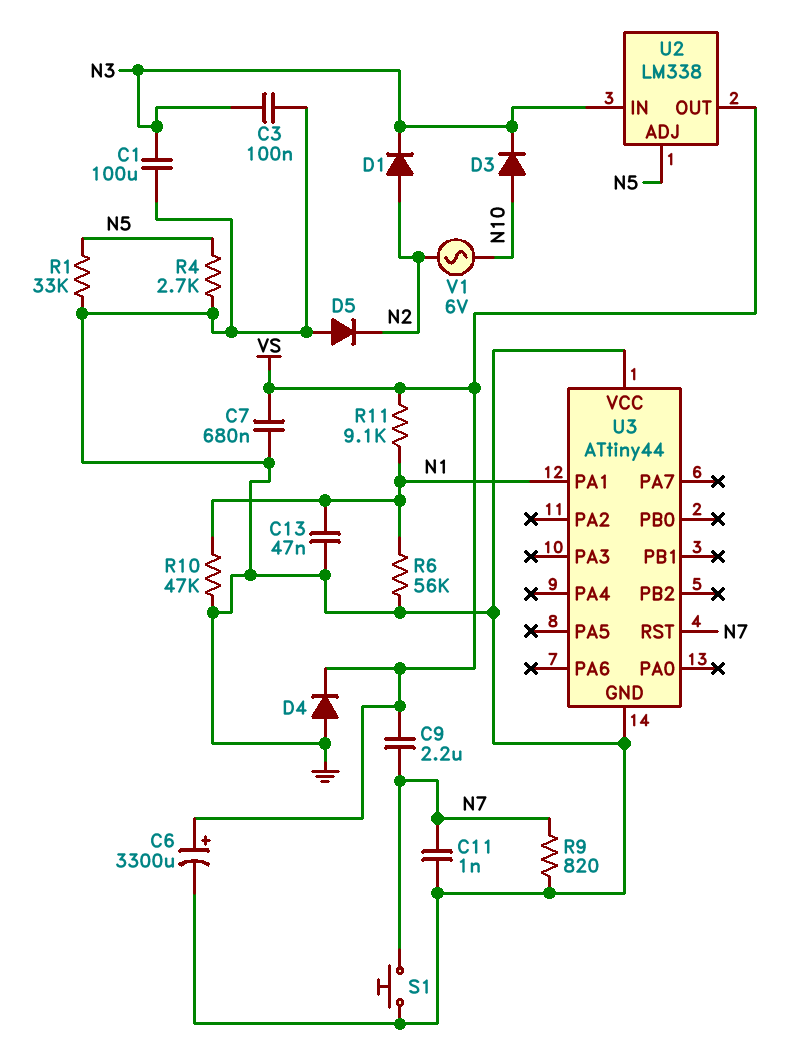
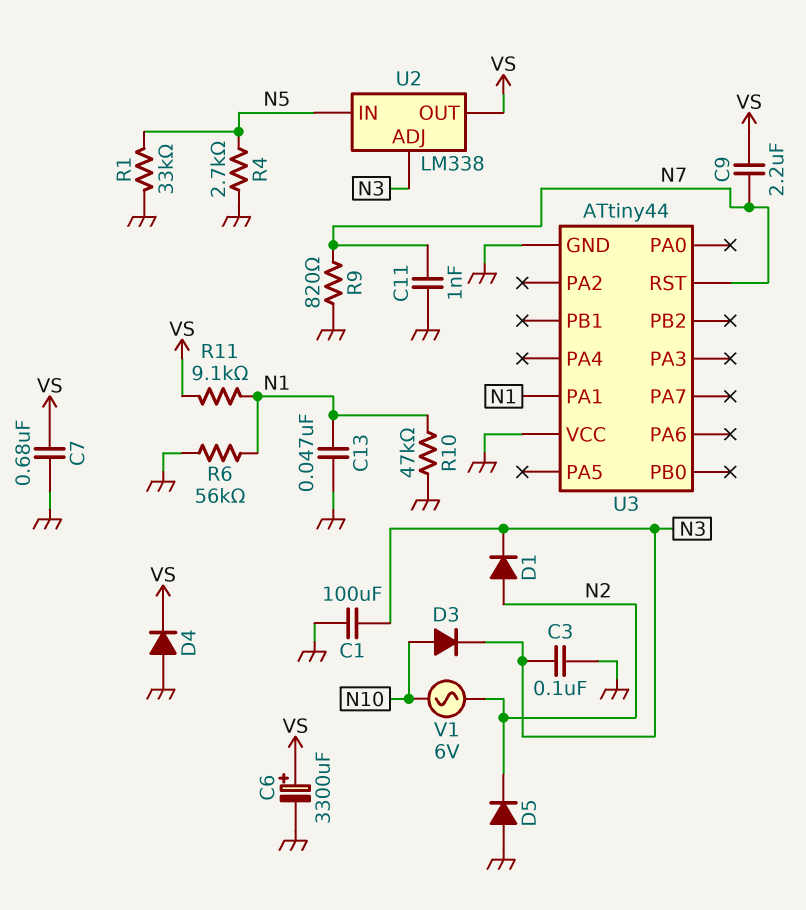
S1: button (GND, N7) -> none
U2 pin ADJ: N5 -> N3
U2 pin IN: N3 -> N5

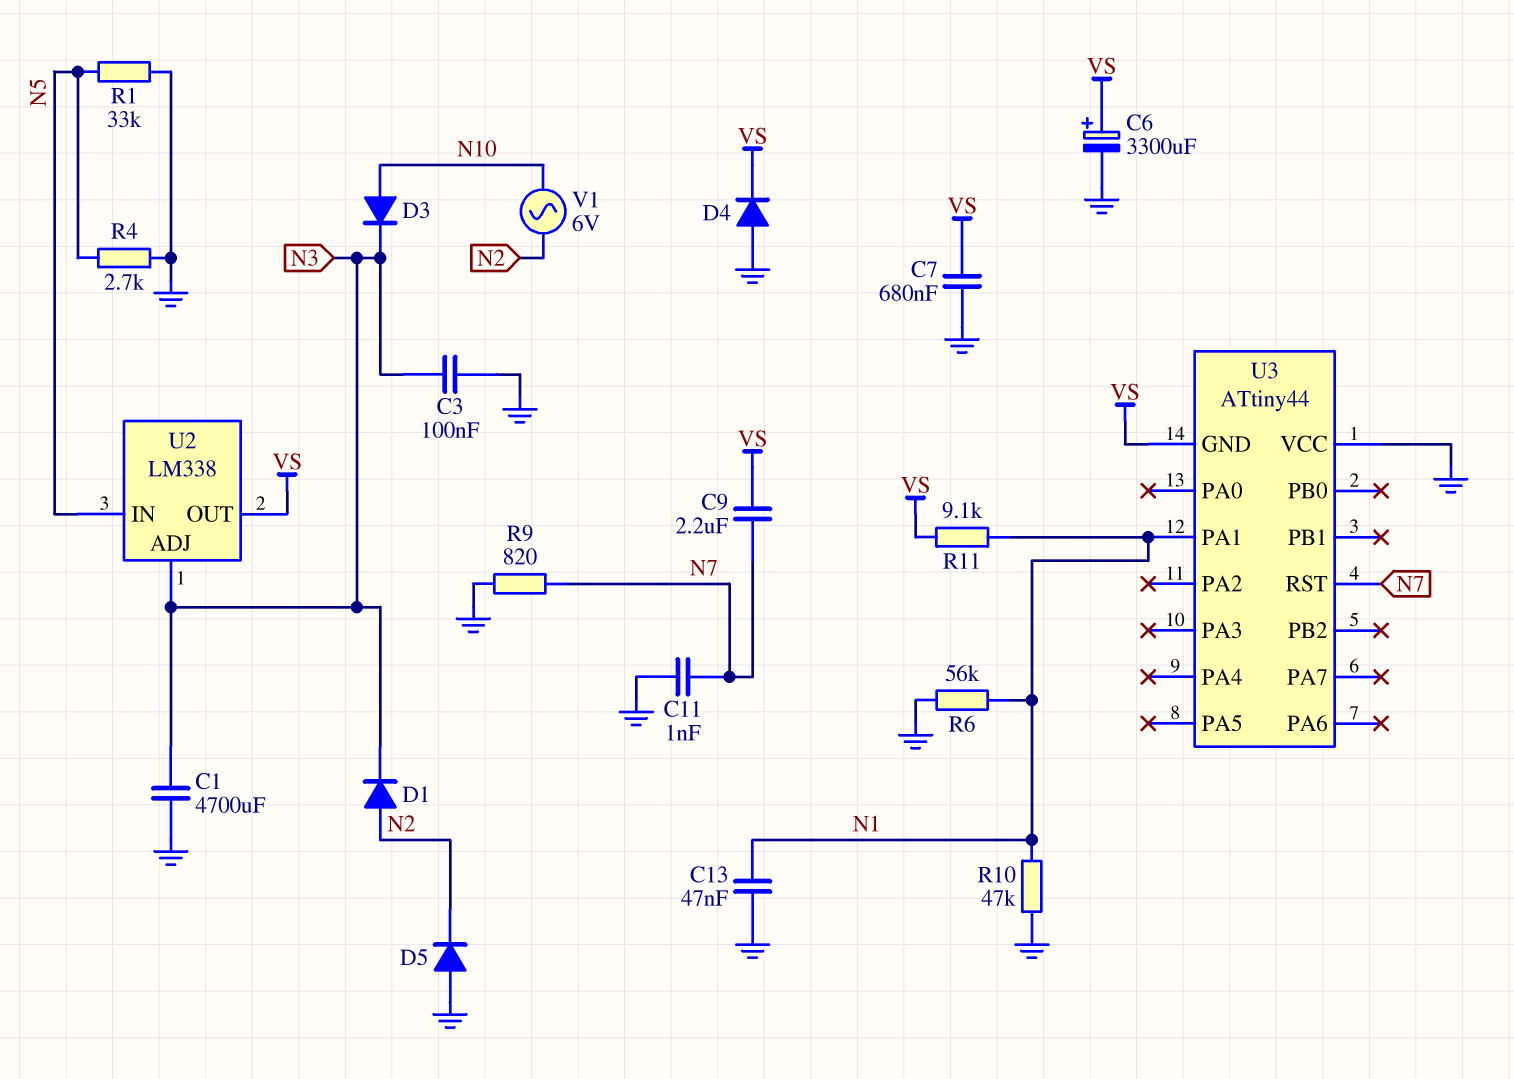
C1: 100uF (GND, N3) -> 4700uF (GND, N3)
U3 pin GND: GND -> VS

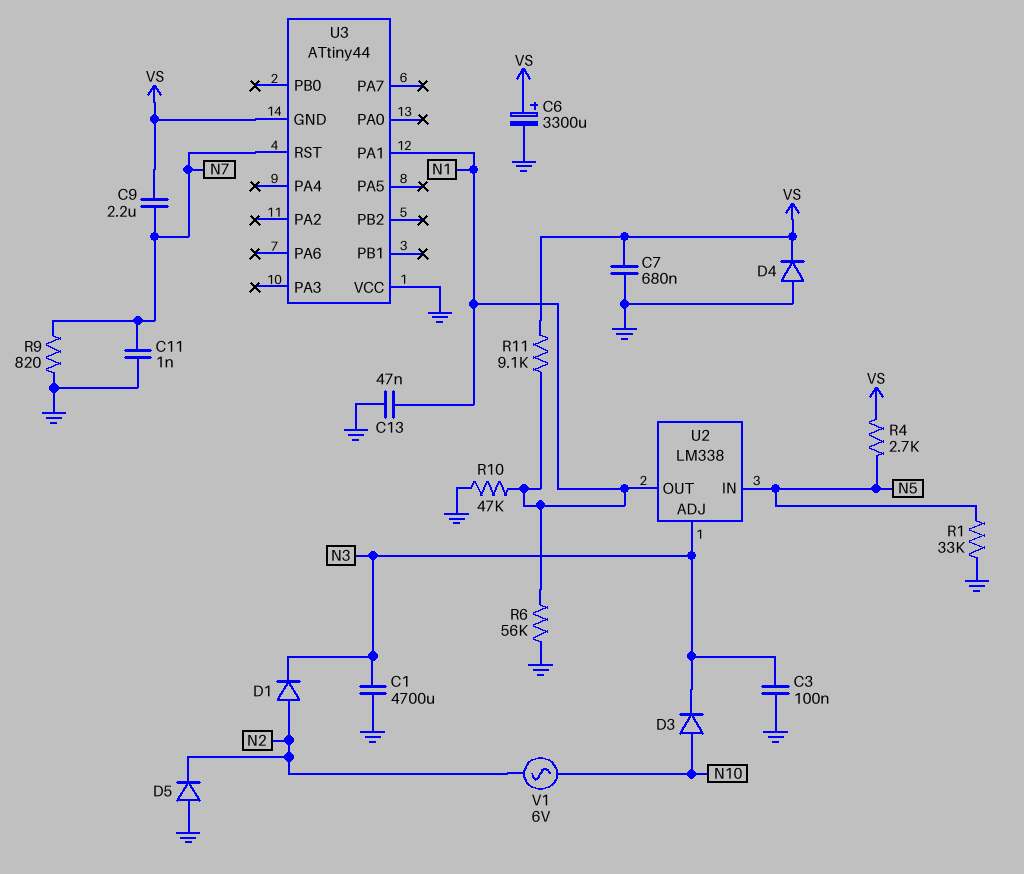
R4: 2.7k (GND, N5) -> 2.7k (N5, VS)
U2 pin OUT: VS -> N1

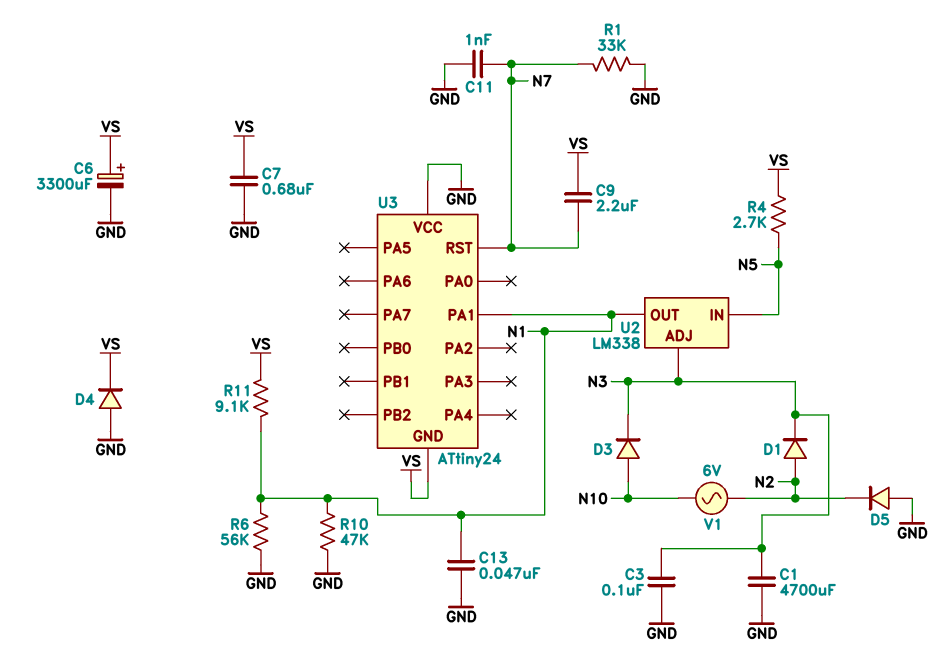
R1: 33k (GND, N5) -> 33k (GND, N7)
R9: 820 (GND, N7) -> none
U3: ATtiny44 -> ATtiny24

